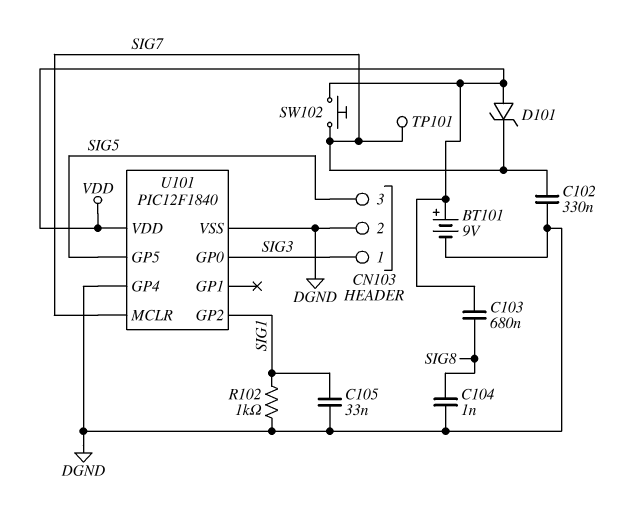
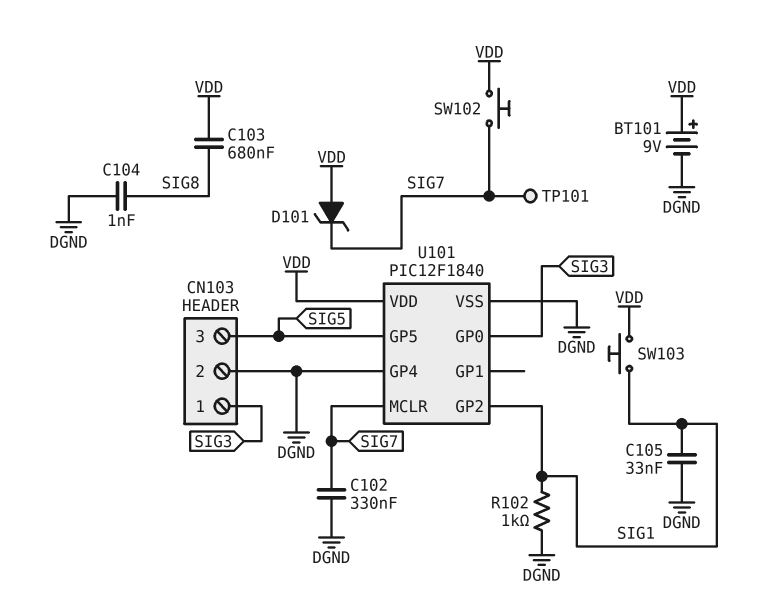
SW103: none -> button (SIG1, VDD)

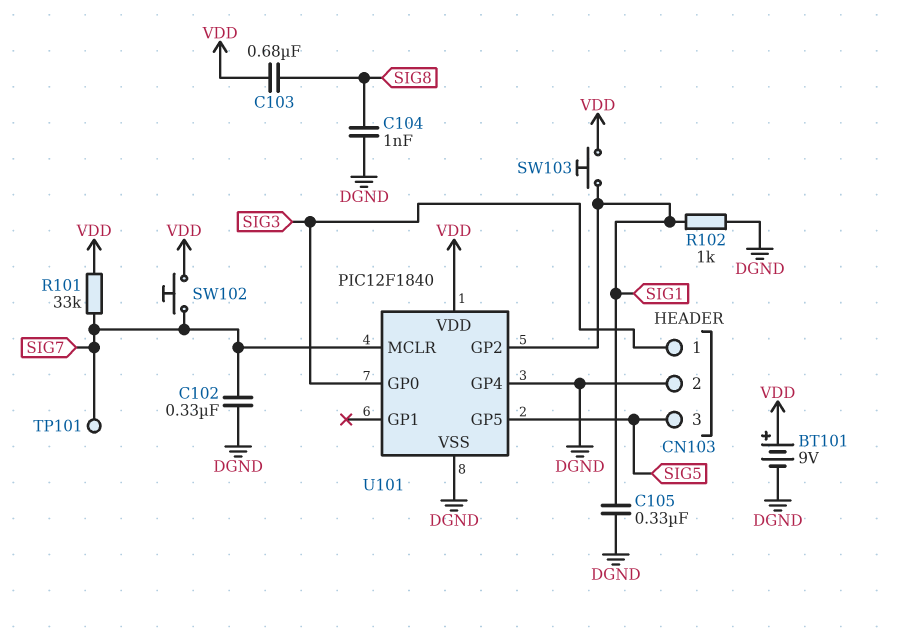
C105: 33nF (DGND, SIG1) -> 330nF (DGND, SIG1)
D101: zener (A VDD, K SIG7) -> none
R101: none -> 33k (SIG7, VDD)

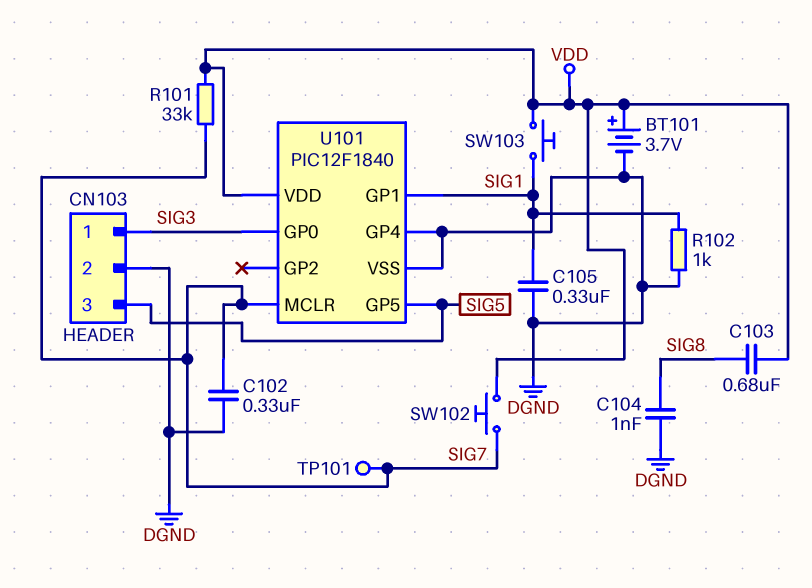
BT101: 9V (plus VDD, minus DGND) -> 3.7V (plus VDD, minus DGND)
U101 pin GP1: none -> SIG1
U101 pin GP2: SIG1 -> none

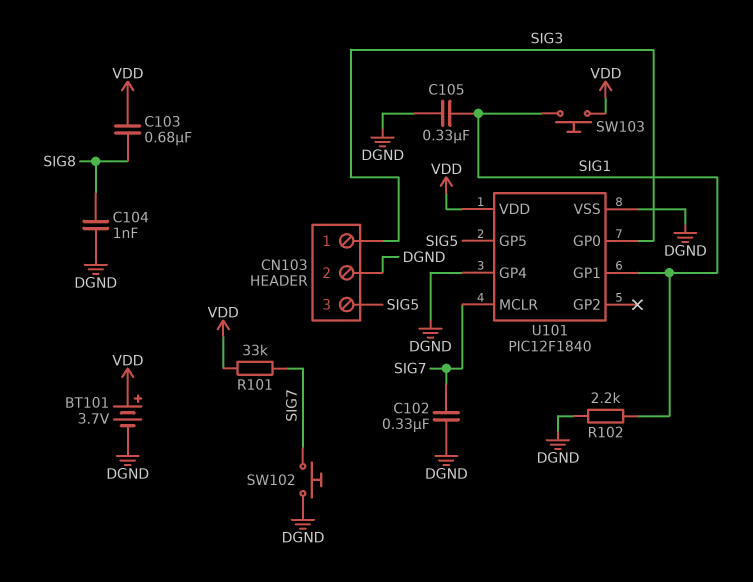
R102: 1k (DGND, SIG1) -> 2.2k (DGND, SIG1)
SW102: button (SIG7, VDD) -> button (DGND, SIG7)
TP101: test point (SIG7) -> none

